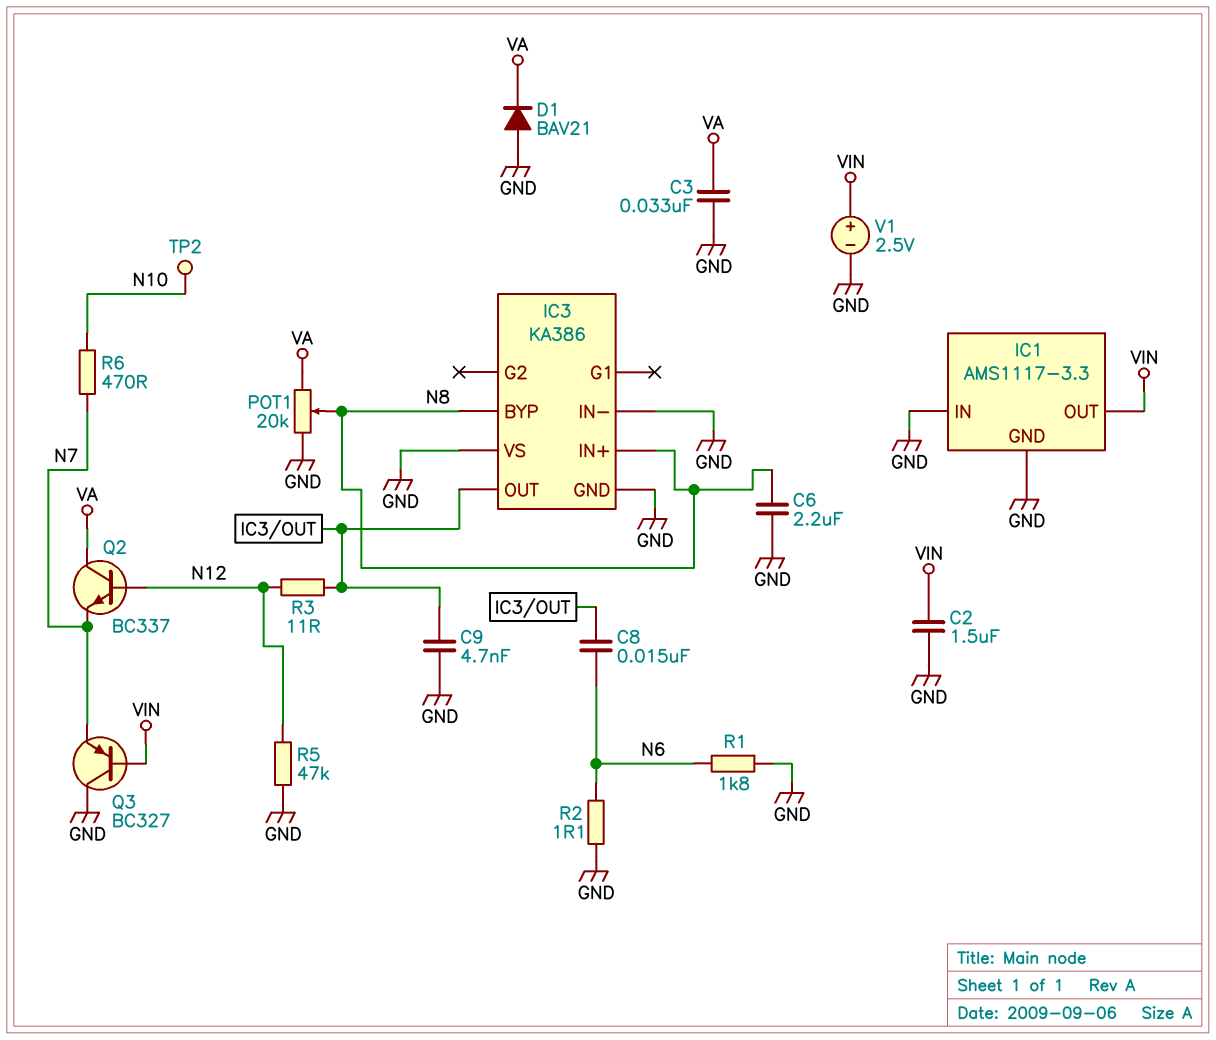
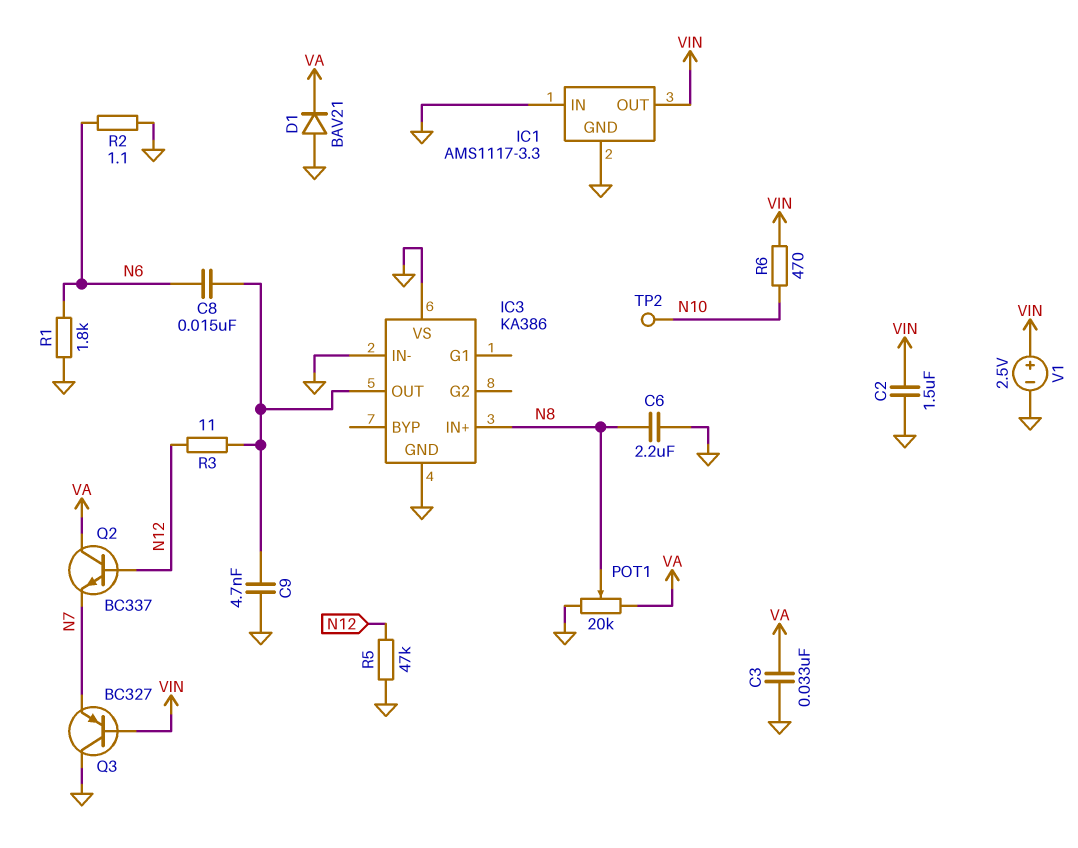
IC3 pin BYP: N8 -> none
R6: 470 (N7, N10) -> 470 (N10, VIN)

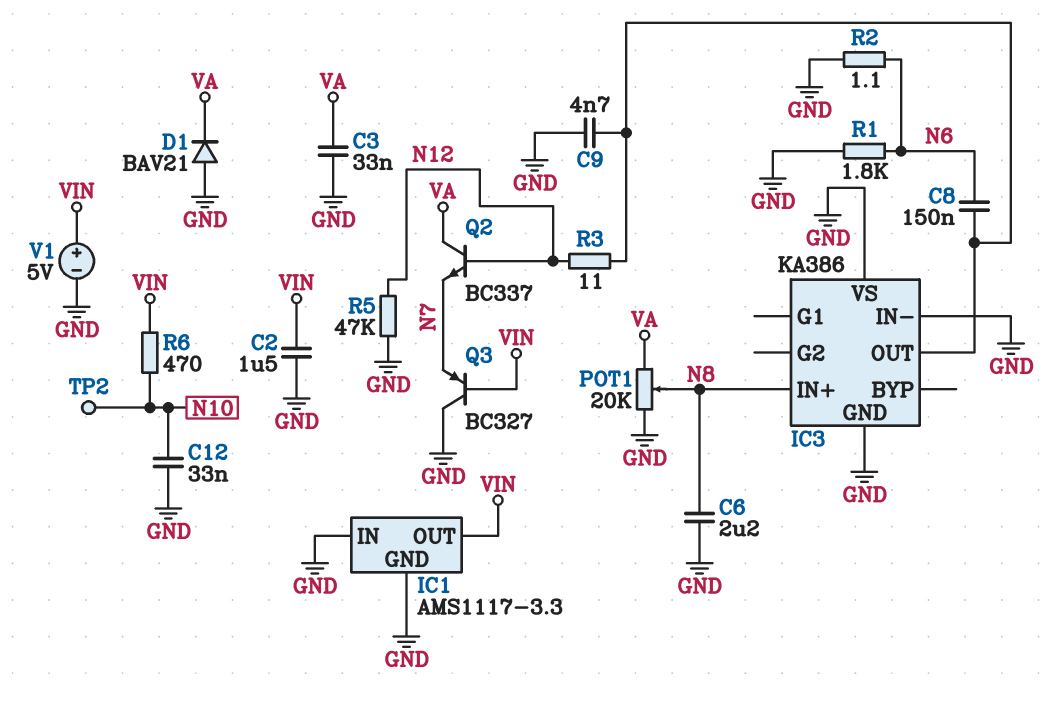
C8: 15nF (IC3/OUT, N6) -> 150nF (IC3/OUT, N6)
C12: none -> 33nF (GND, N10)
V1: 2.5V (plus VIN, minus GND) -> 5V (plus VIN, minus GND)

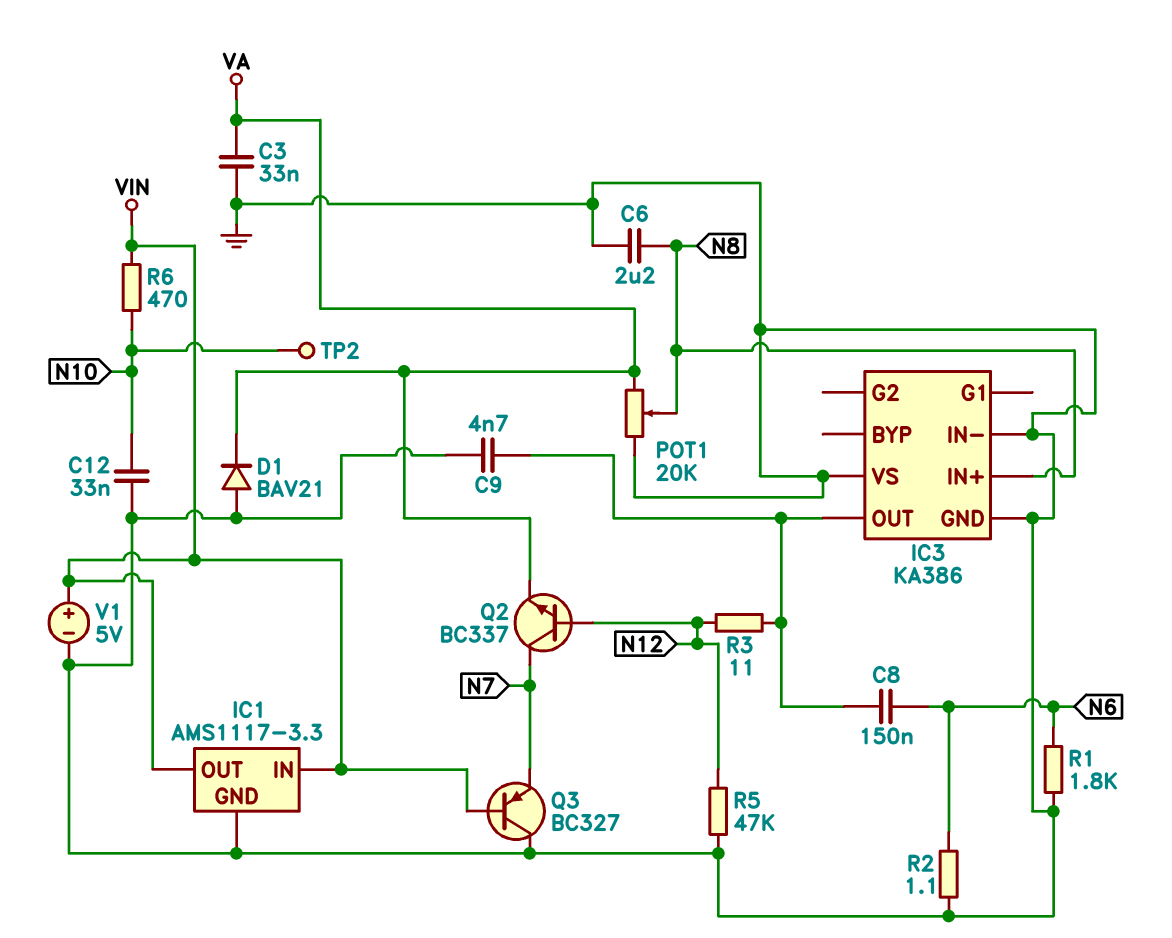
C2: 1.5uF (GND, VIN) -> none
IC1 pin IN: GND -> VIN
Q2: NPN BC337 (B N12, C VA, E N7) -> NPN BC337 (B N12, C N7, E VA)

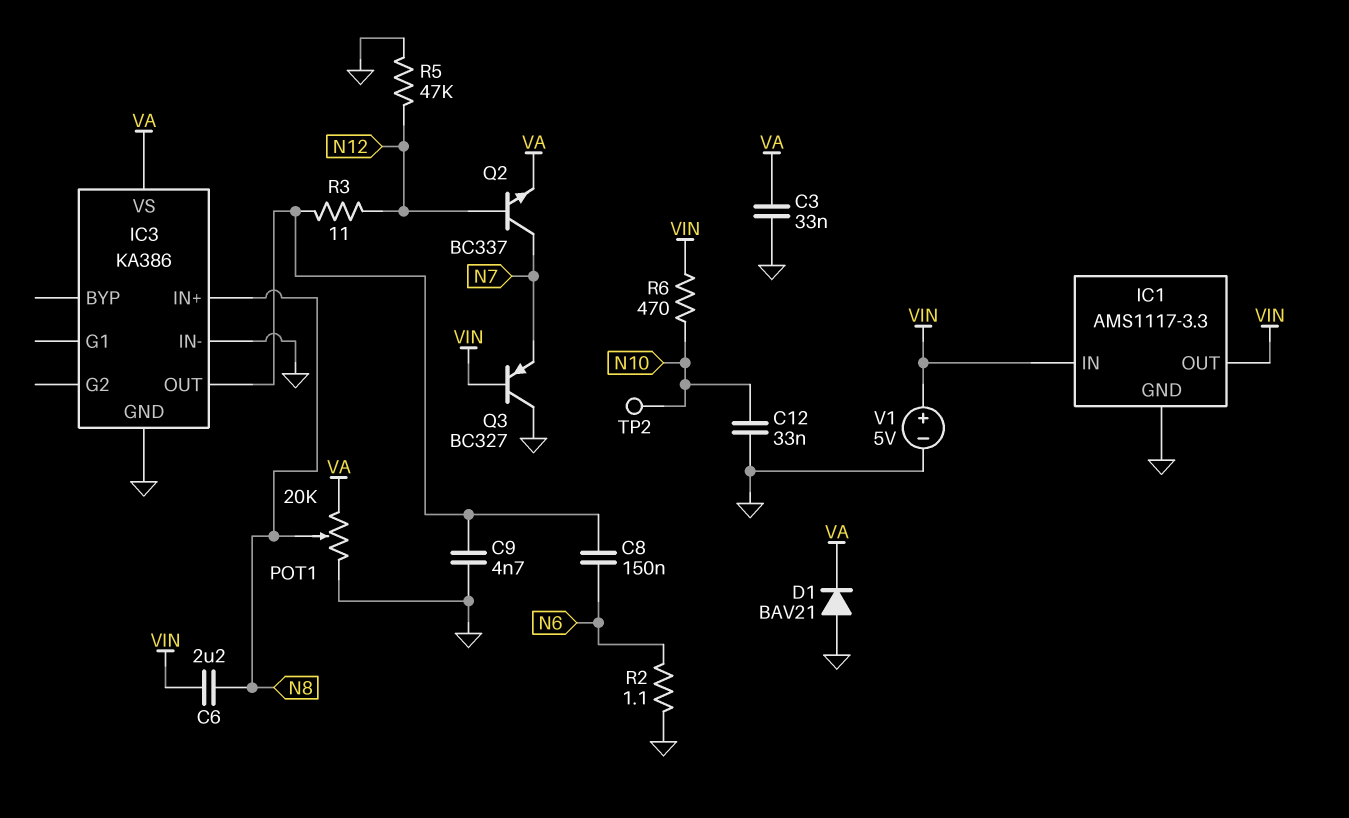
C6: 2.2uF (GND, N8) -> 2.2uF (N8, VIN)
IC3 pin VS: GND -> VA
R1: 1.8k (GND, N6) -> none

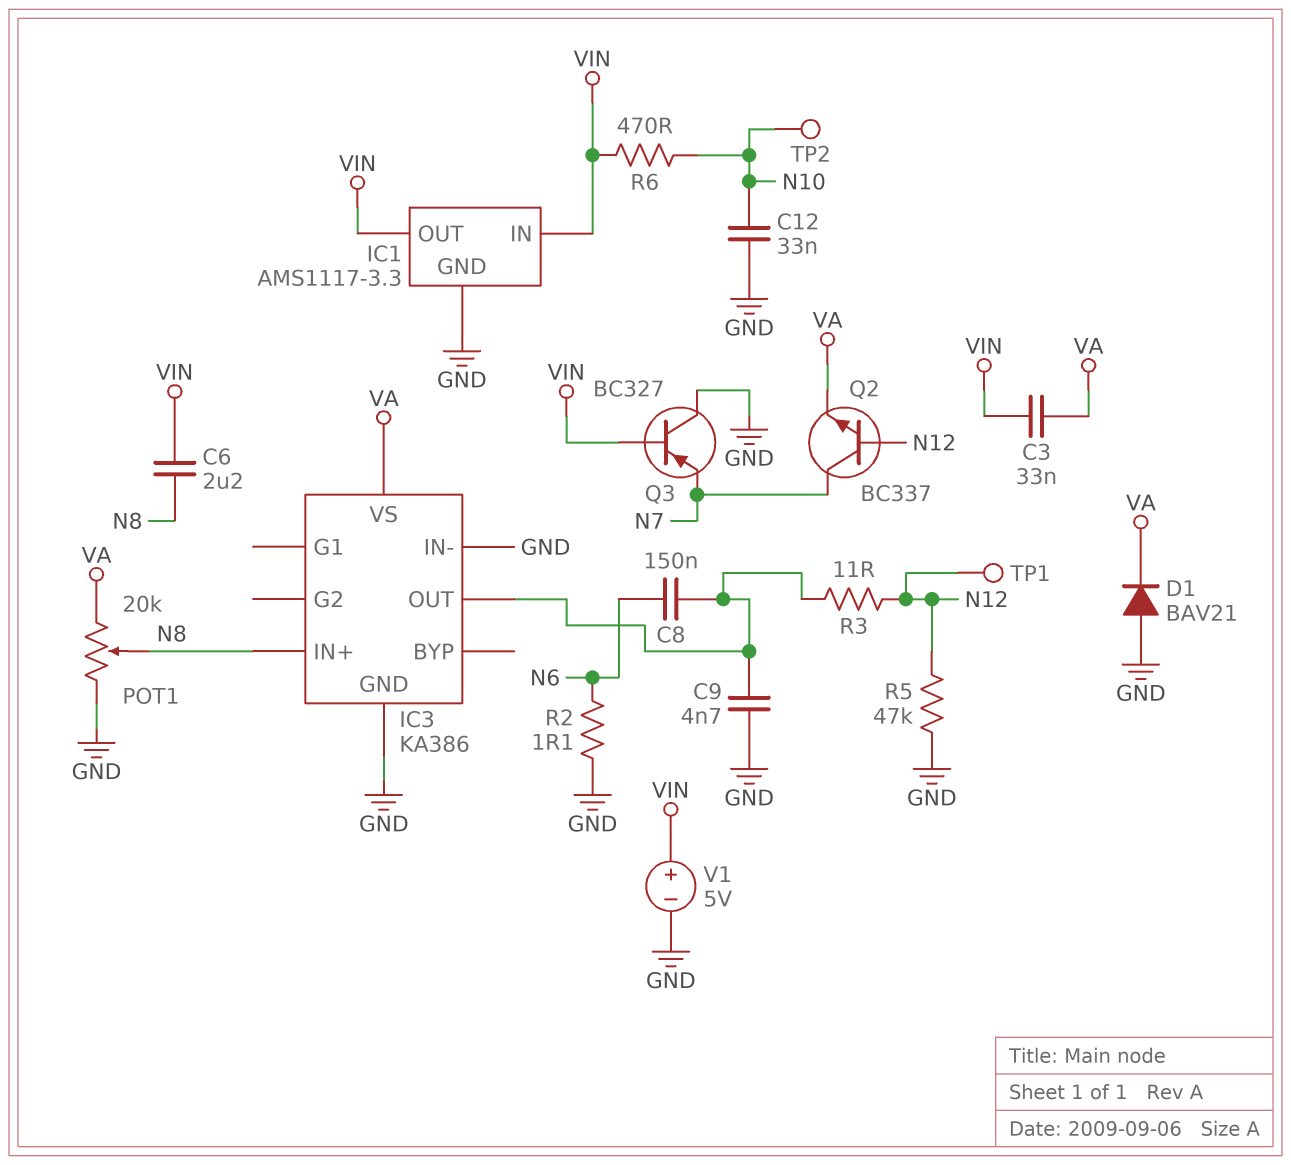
C3: 33nF (GND, VA) -> 33nF (VA, VIN)
TP1: none -> test point (N12)

